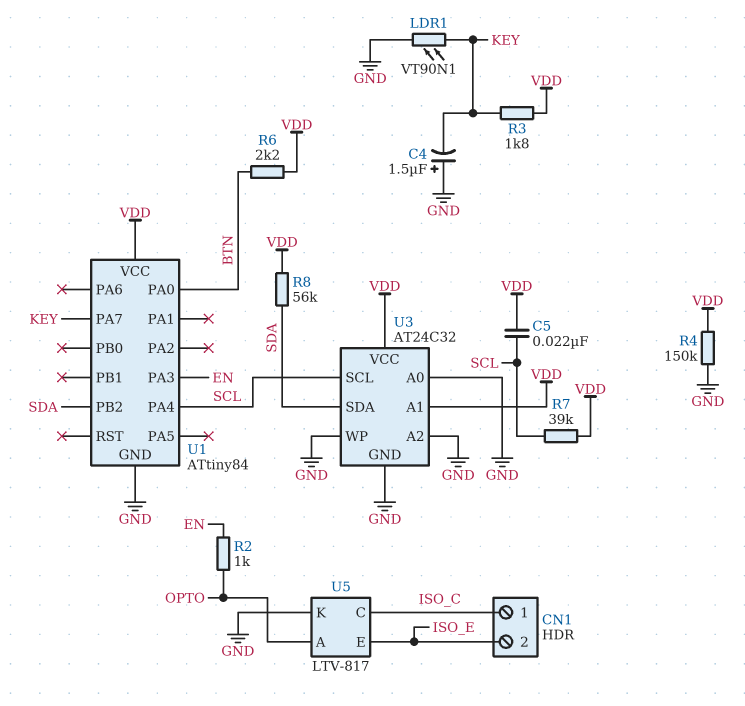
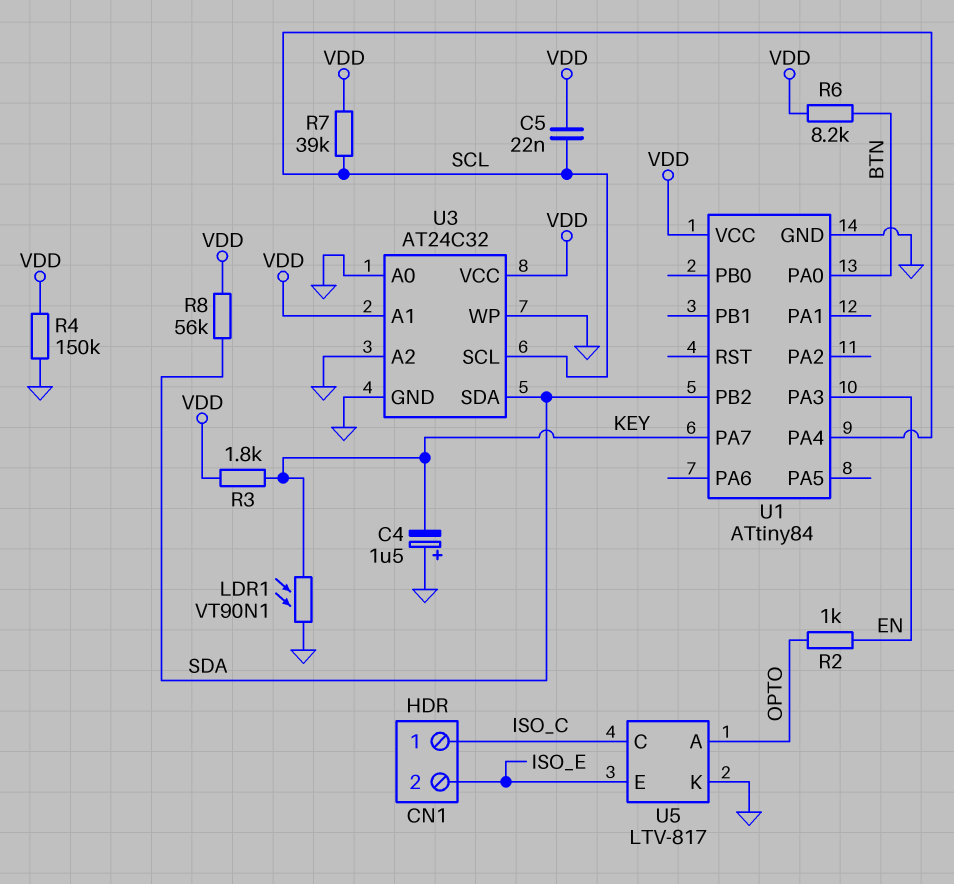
R6: 2.2k (BTN, VDD) -> 8.2k (BTN, VDD)

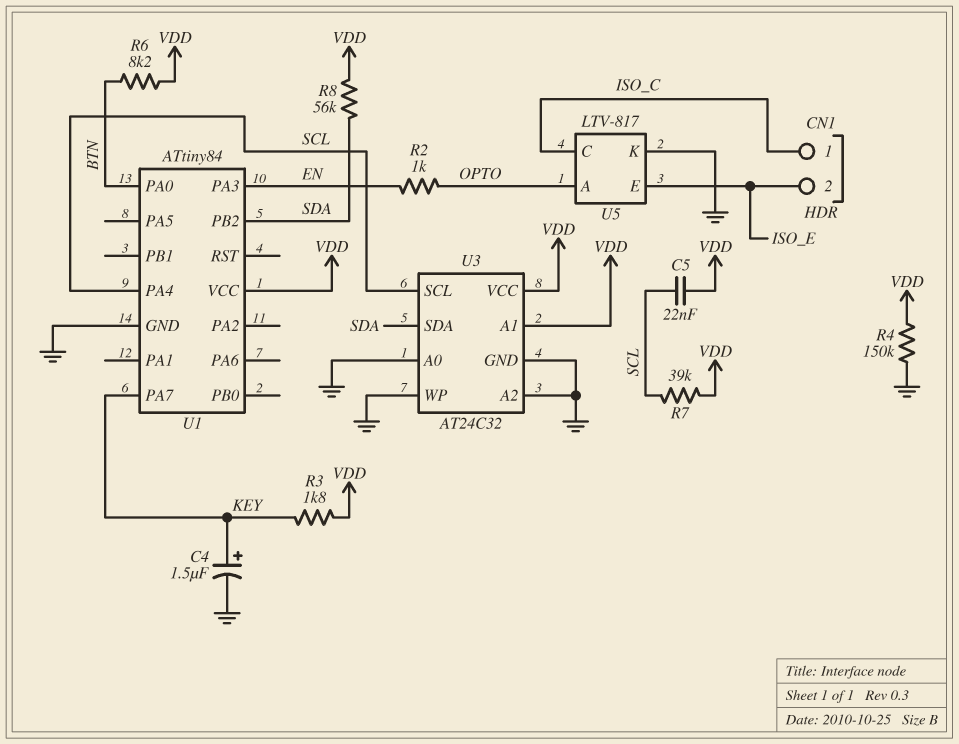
C4: 1.5uF (plus GND, minus KEY) -> 1.5uF (plus KEY, minus GND)
LDR1: VT90N1 (GND, KEY) -> none

